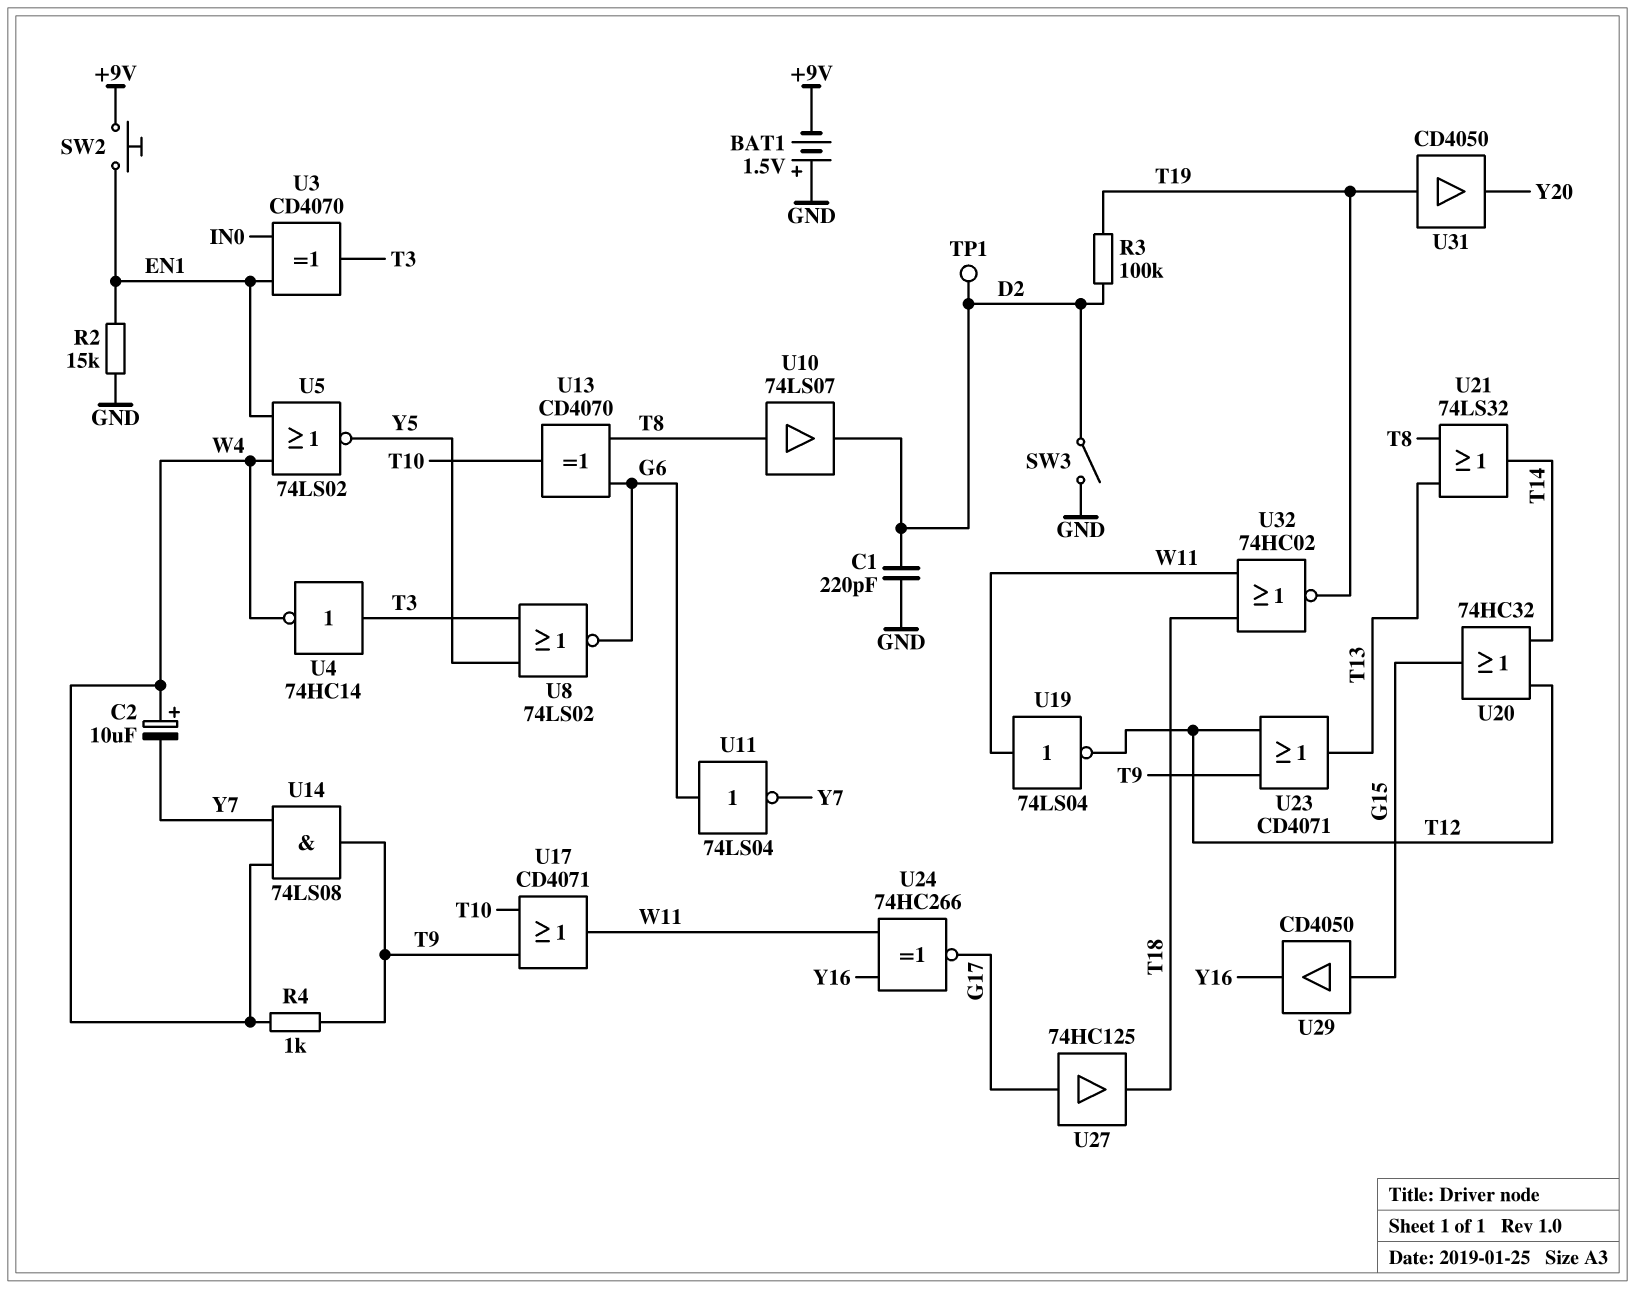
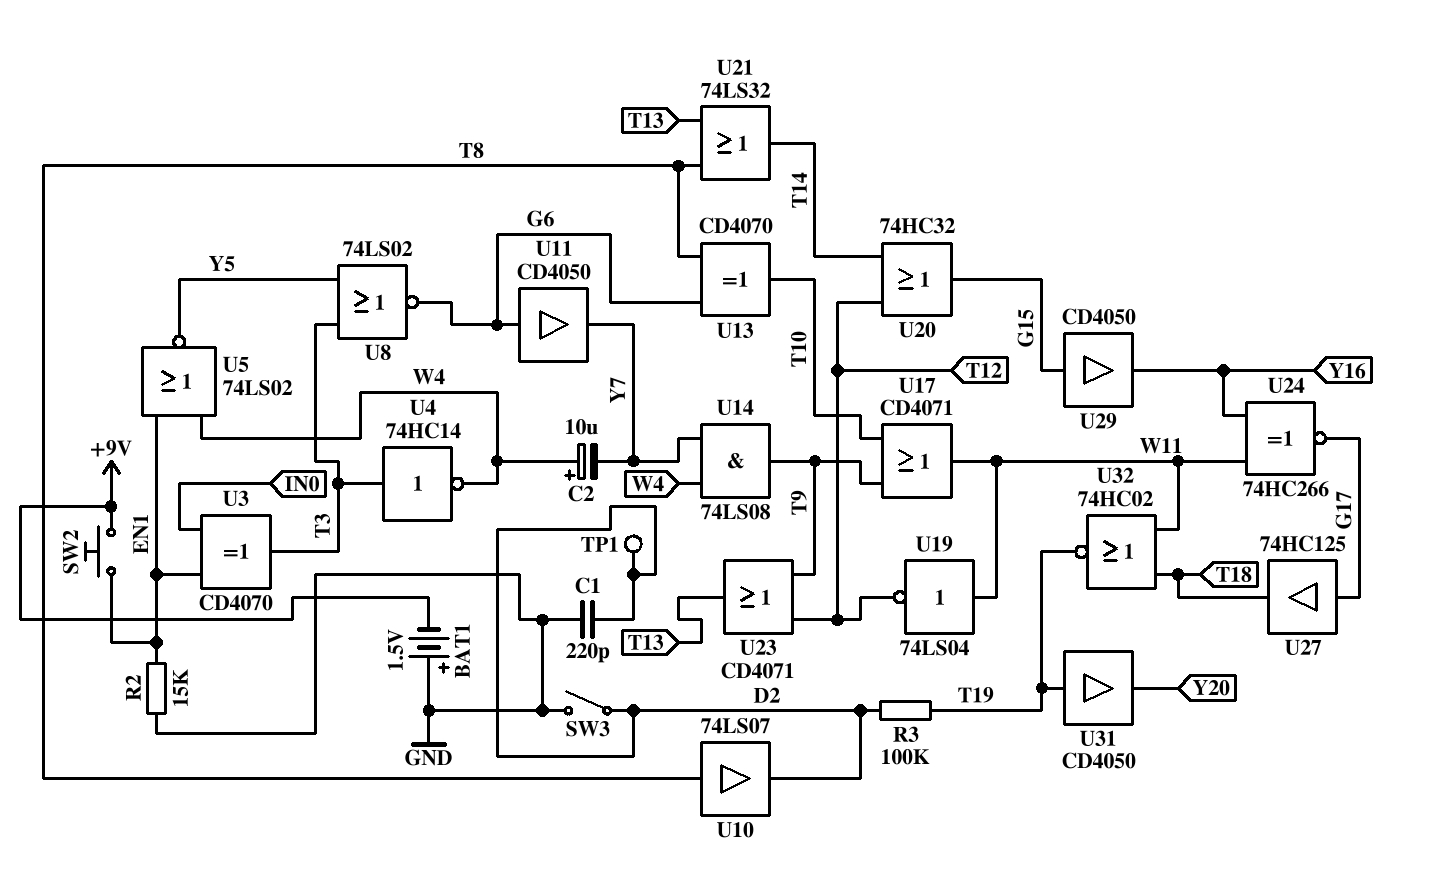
R4: 1k (T9, W4) -> none
U11: NOT 74LS04 (in G6, out Y7) -> buffer CD4050 (in G6, out Y7)

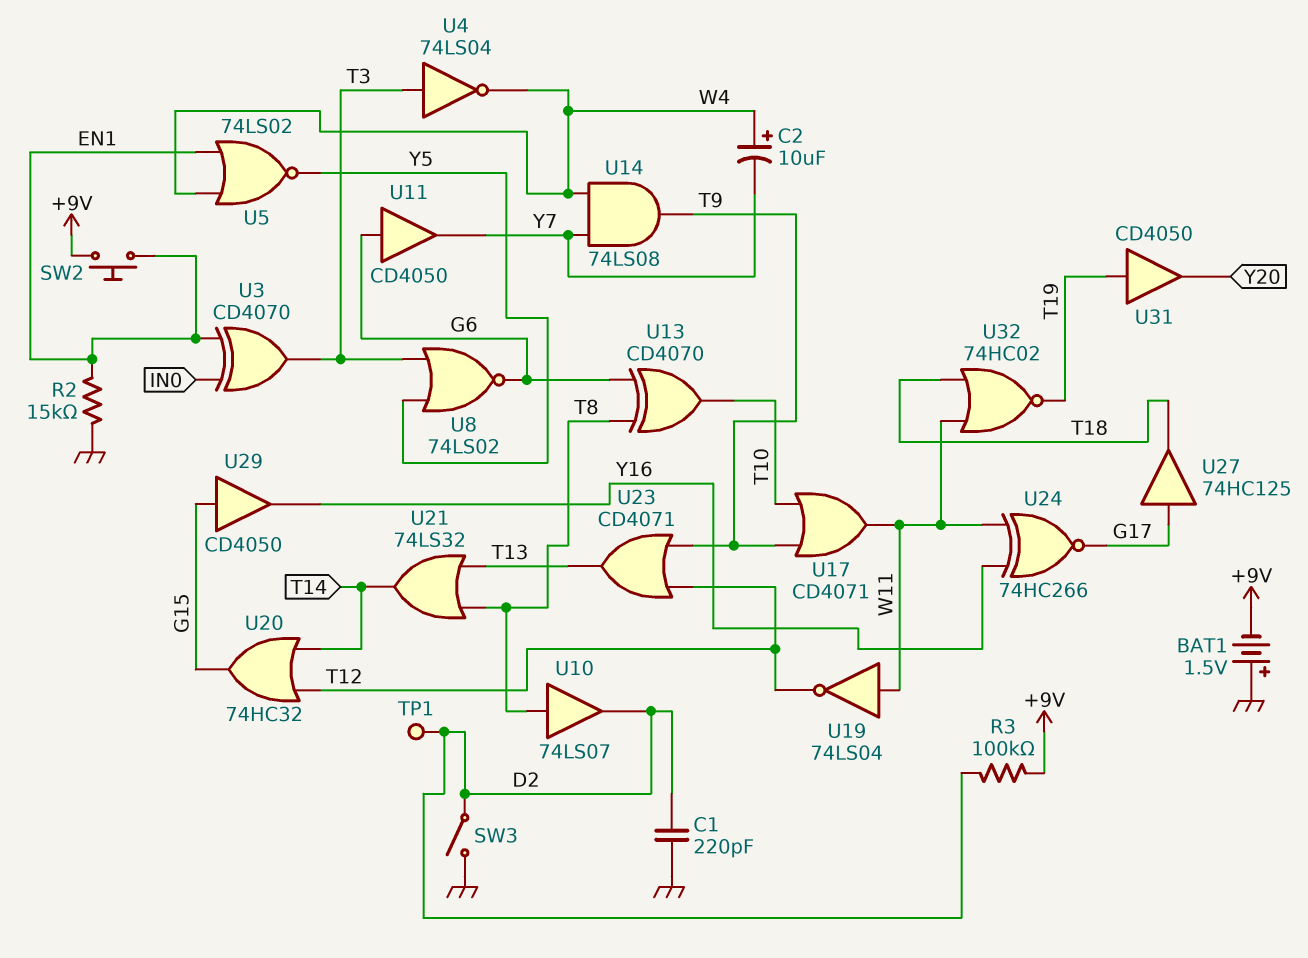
R3: 100k (D2, T19) -> 100k (+9V, D2)
U4: NOT 74HC14 (in T3, out W4) -> NOT 74LS04 (in T3, out W4)

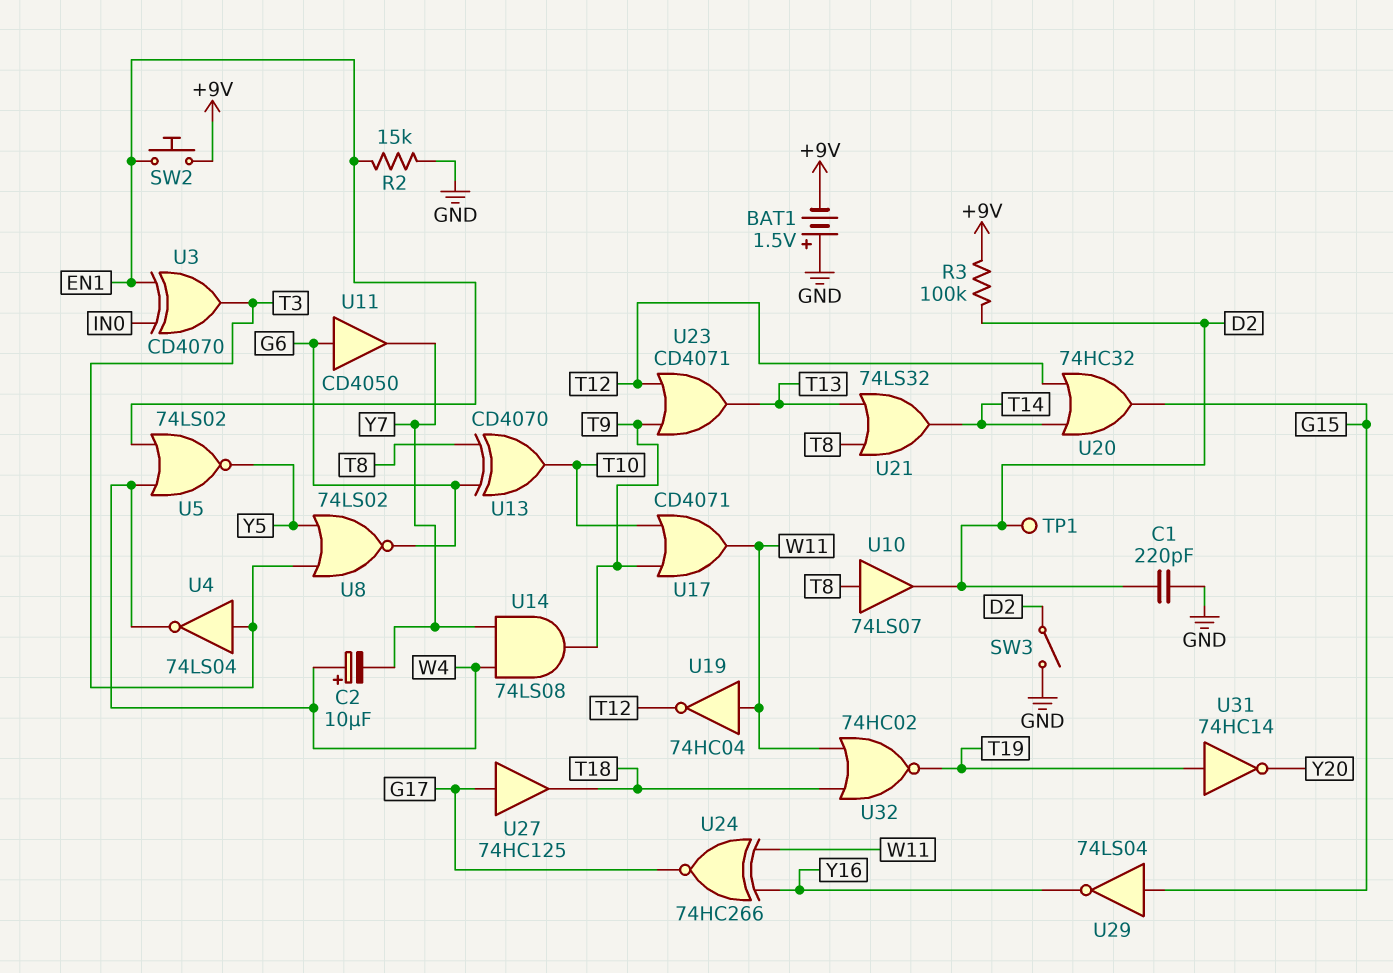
U19: NOT 74LS04 (in W11, out T12) -> NOT 74HC04 (in W11, out T12)
U29: buffer CD4050 (in G15, out Y16) -> NOT 74LS04 (in G15, out Y16)
U31: buffer CD4050 (in T19, out Y20) -> NOT 74HC14 (in T19, out Y20)

